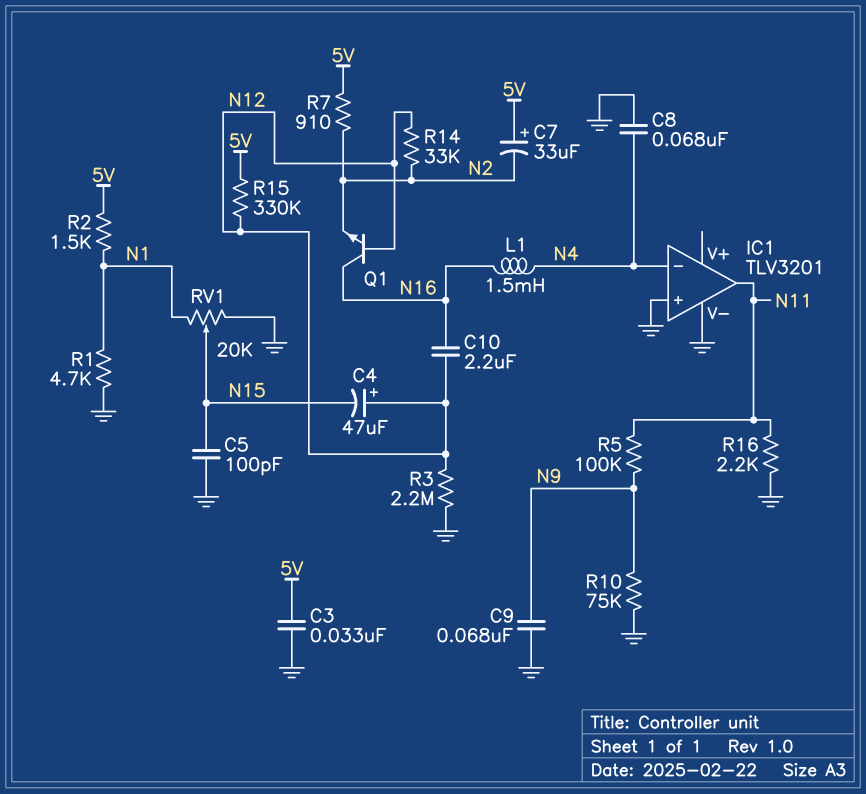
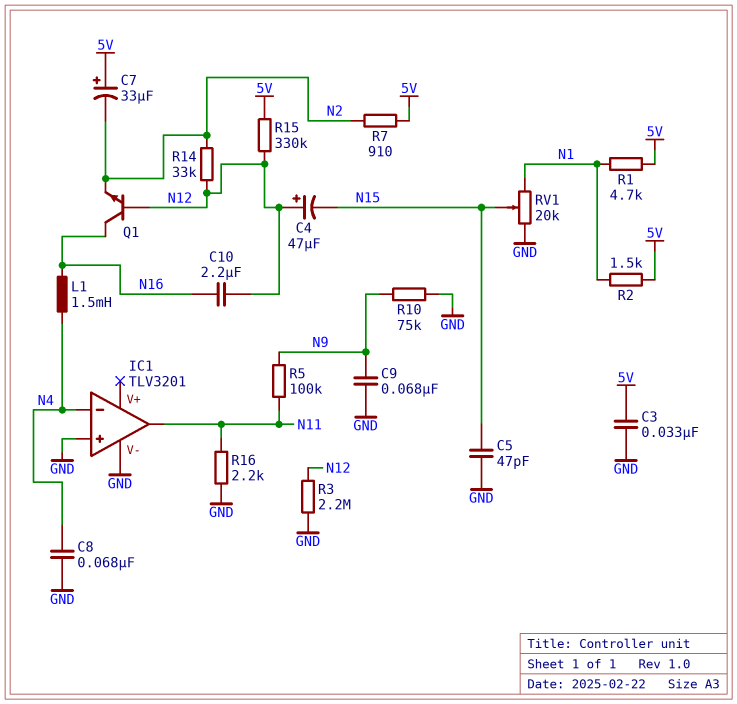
C5: 100pF (GND, N15) -> 47pF (GND, N15)
R1: 4.7k (GND, N1) -> 4.7k (5V, N1)

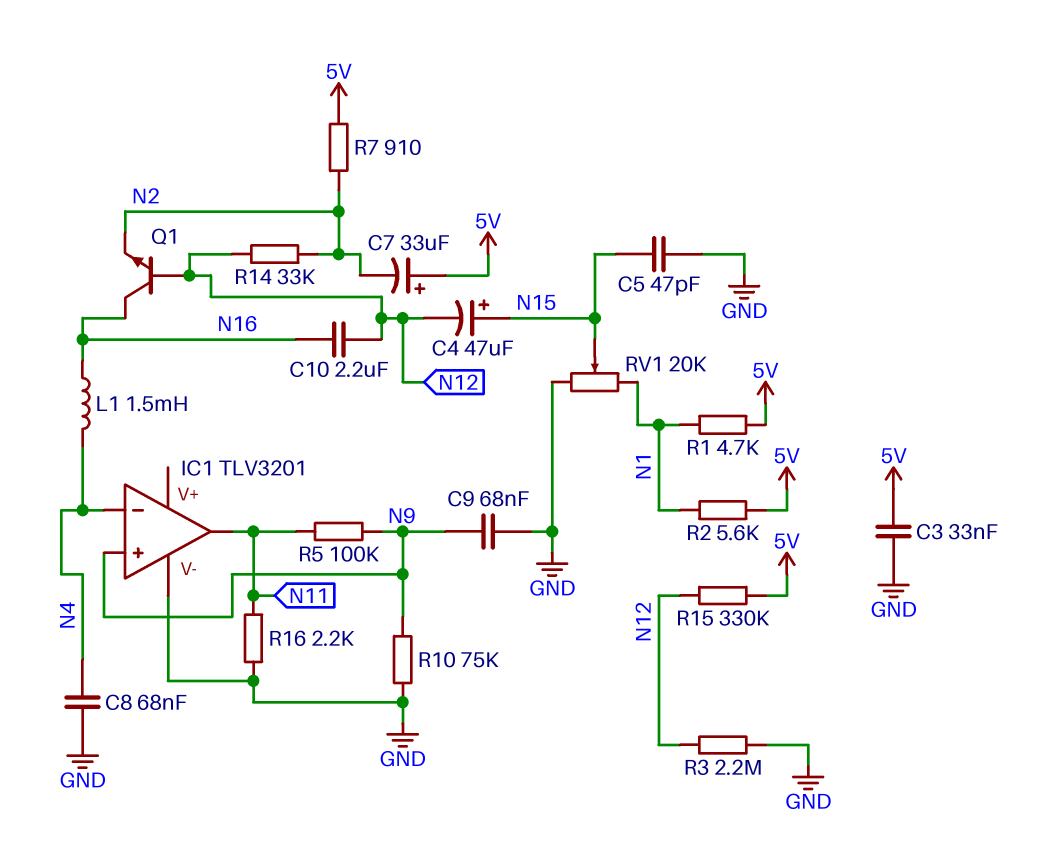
C4: 47uF (plus N12, minus N15) -> 47uF (plus N15, minus N12)
IC1 pin in+: GND -> N9
R2: 1.5k (5V, N1) -> 5.6k (5V, N1)

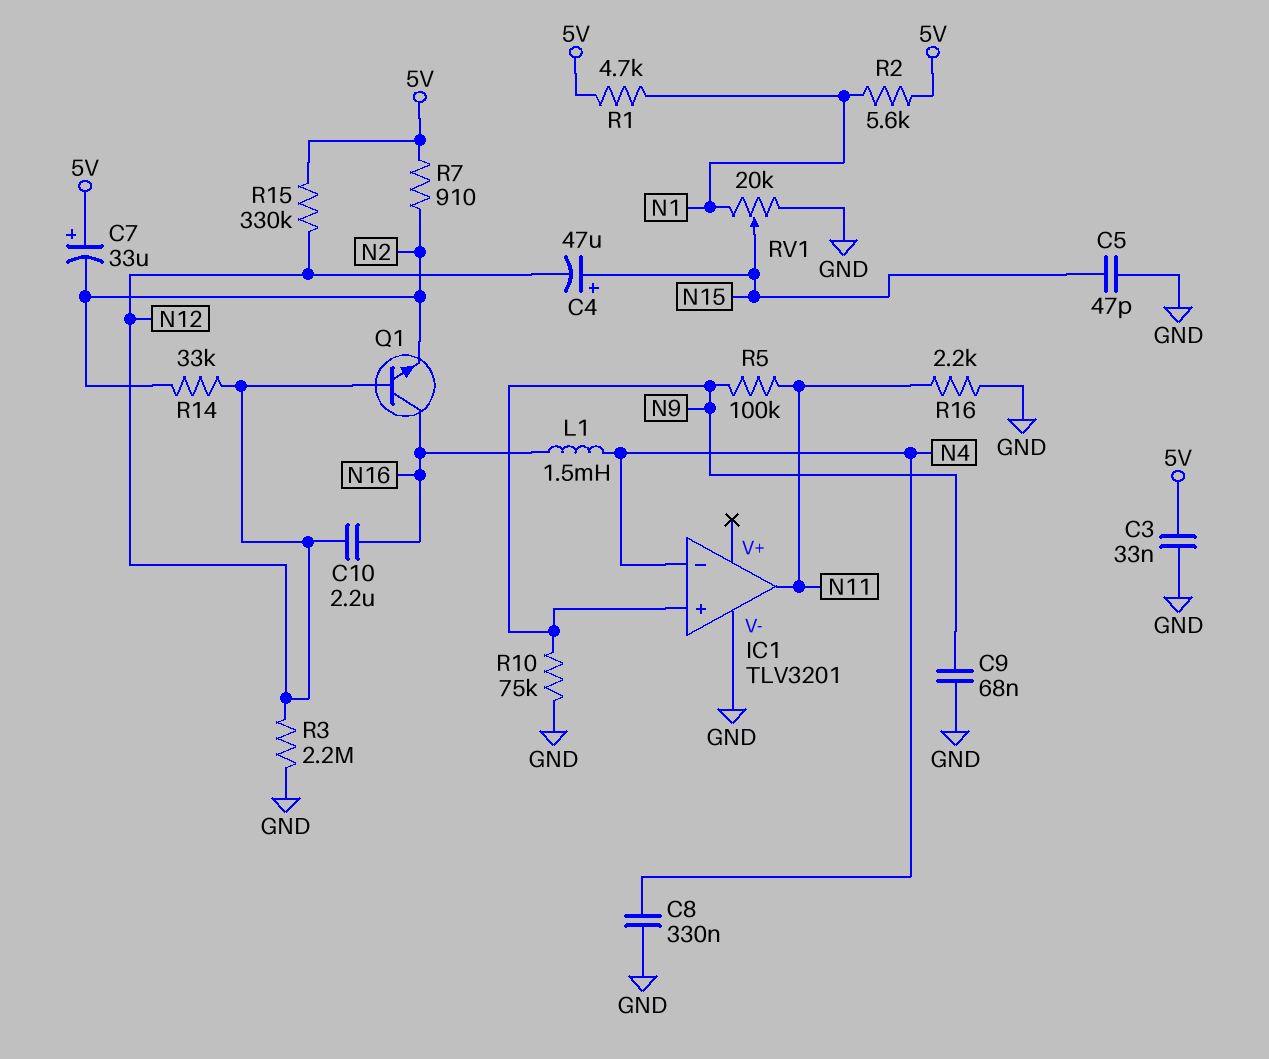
C8: 68nF (GND, N4) -> 330nF (GND, N4)

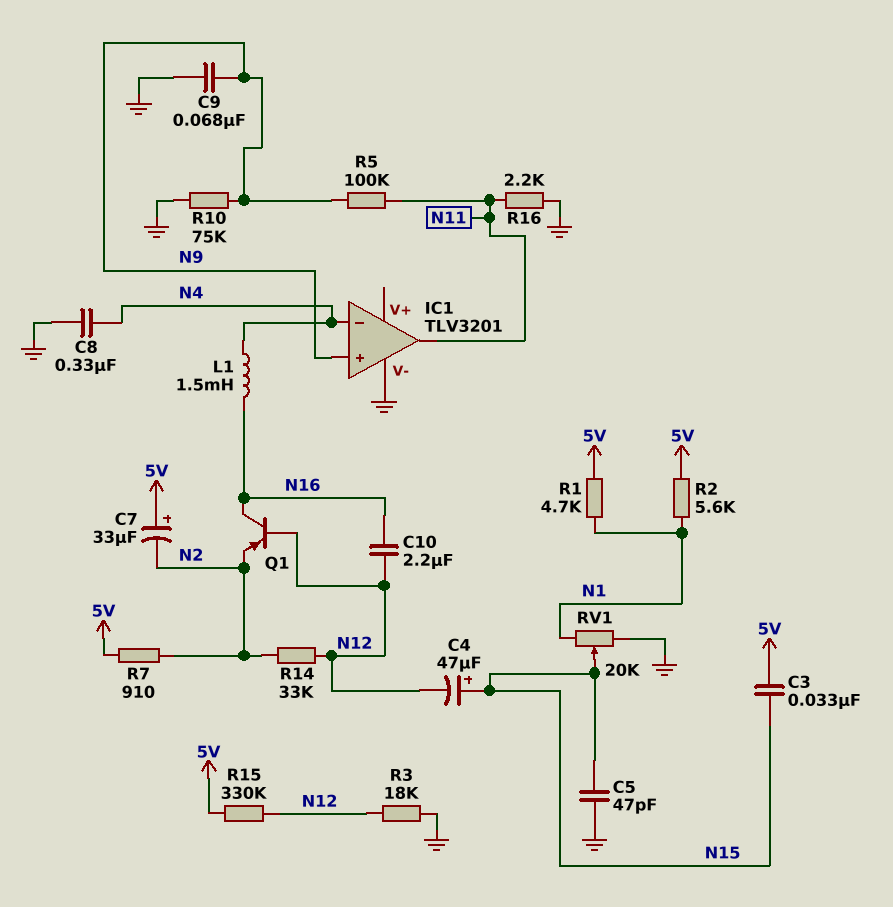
C3: 33nF (5V, GND) -> 33nF (5V, N15)
Q1: NPN (B N12, C N16, E N2) -> PNP (B N12, C N16, E N2)
R3: 2.2M (GND, N12) -> 18k (GND, N12)

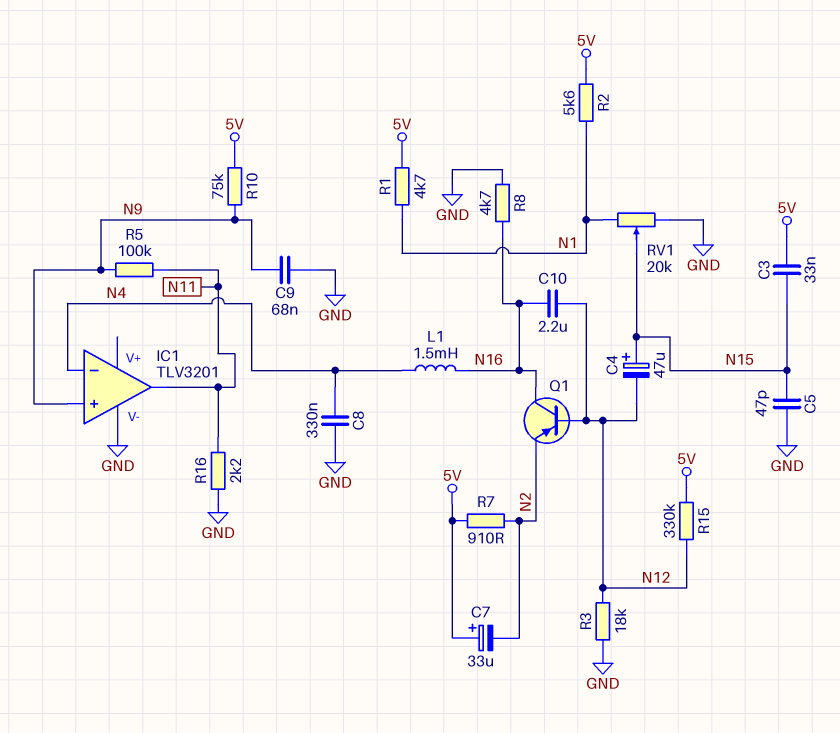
R8: none -> 4.7k (GND, N16)
R10: 75k (GND, N9) -> 75k (5V, N9)
R14: 33k (N2, N12) -> none

